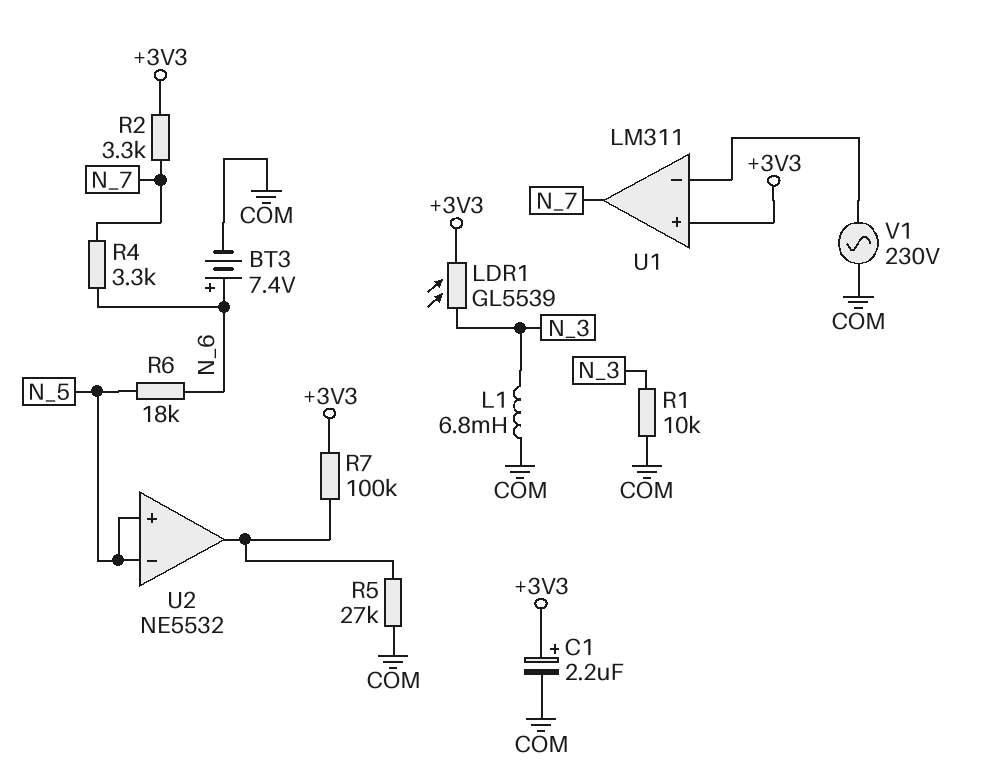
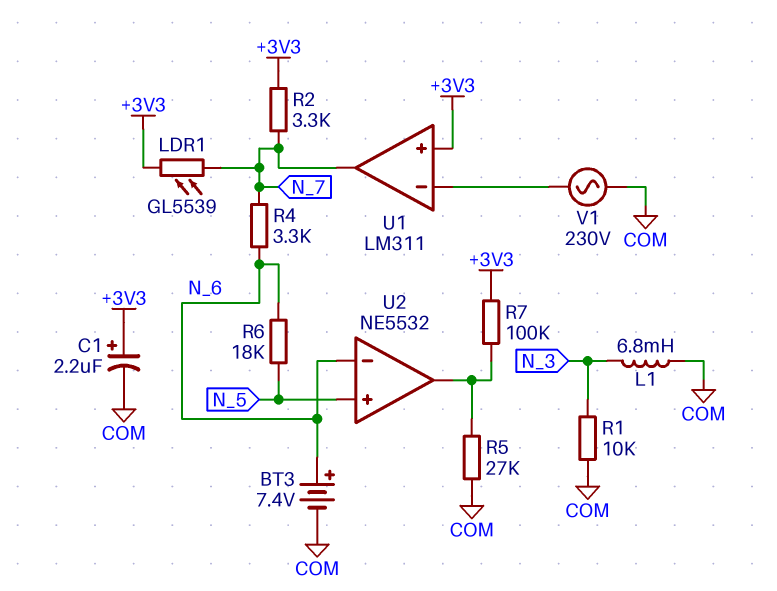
LDR1: GL5539 (+3V3, N_3) -> GL5539 (+3V3, N_7)
U2 pin in-: N_5 -> N_6

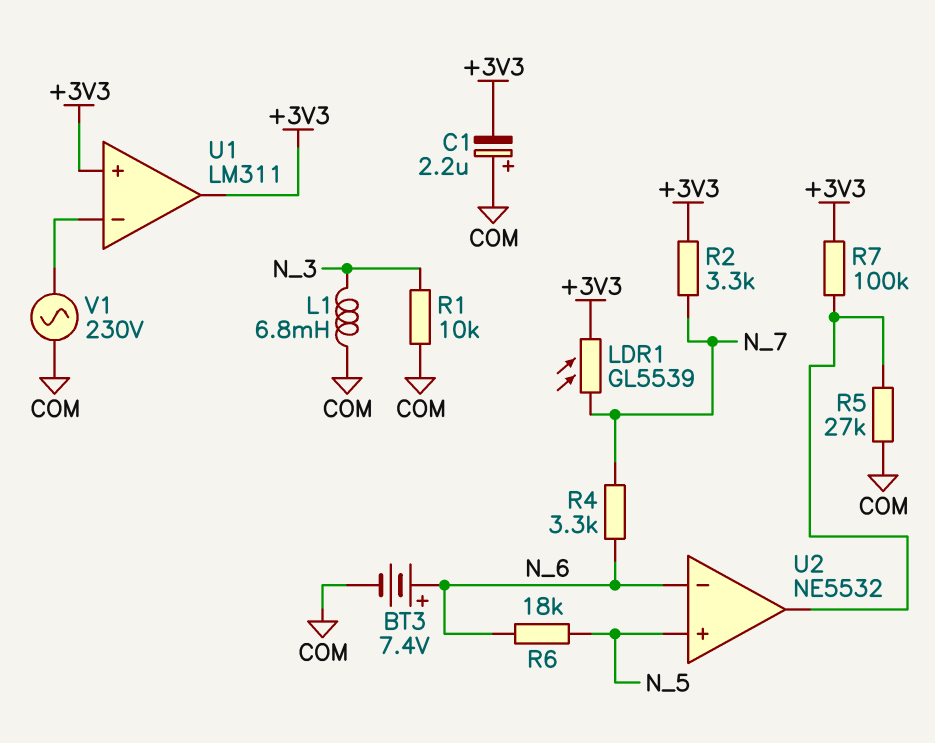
C1: 2.2uF (plus +3V3, minus COM) -> 2.2uF (plus COM, minus +3V3)
U1 pin out: N_7 -> +3V3

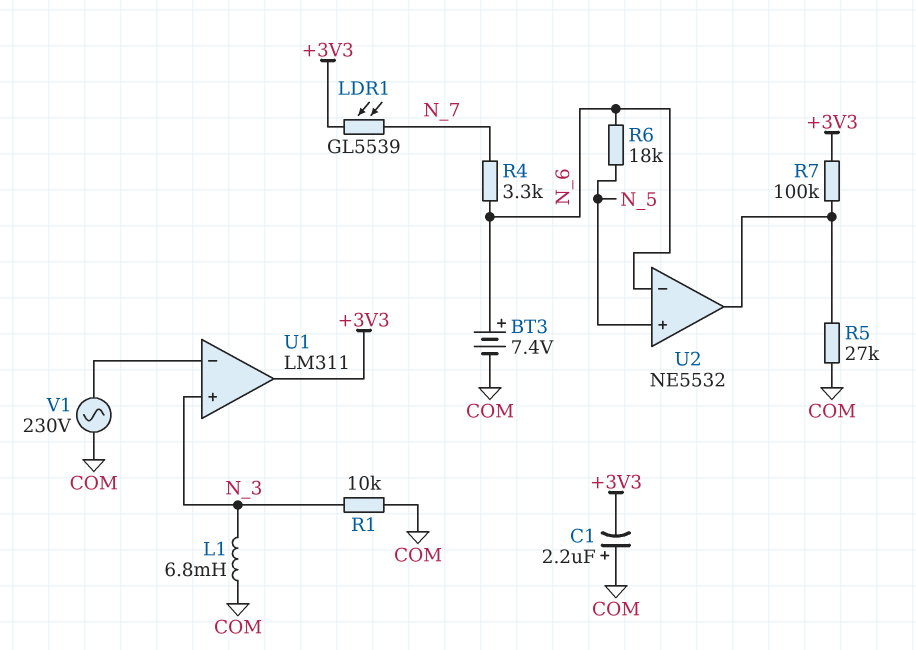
R2: 3.3k (+3V3, N_7) -> none
U1 pin in+: +3V3 -> N_3

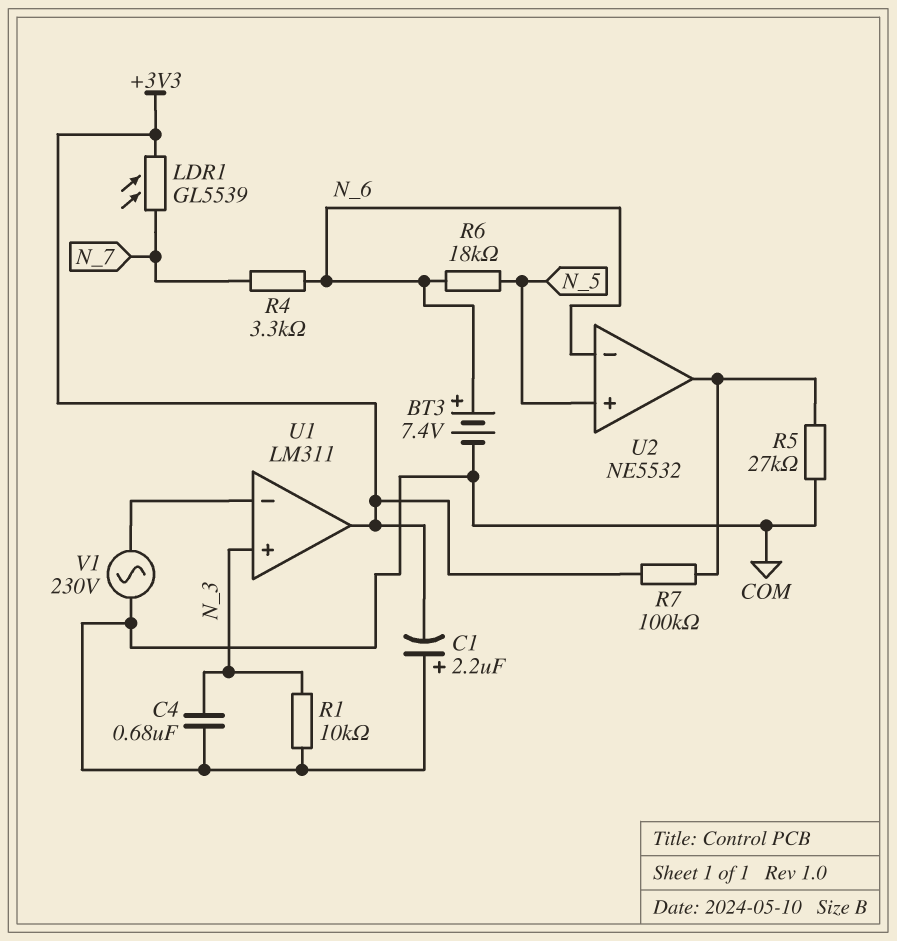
C4: none -> 680nF (COM, N_3)
L1: 6.8mH (COM, N_3) -> none

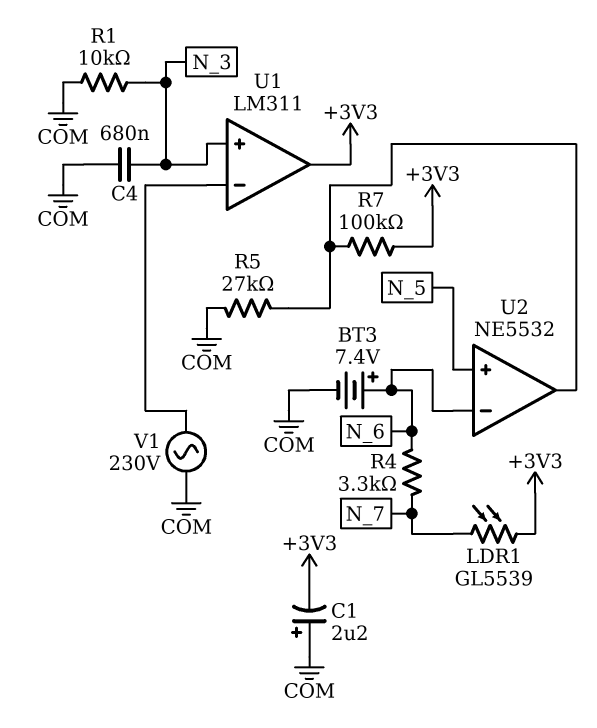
R6: 18k (N_5, N_6) -> none

